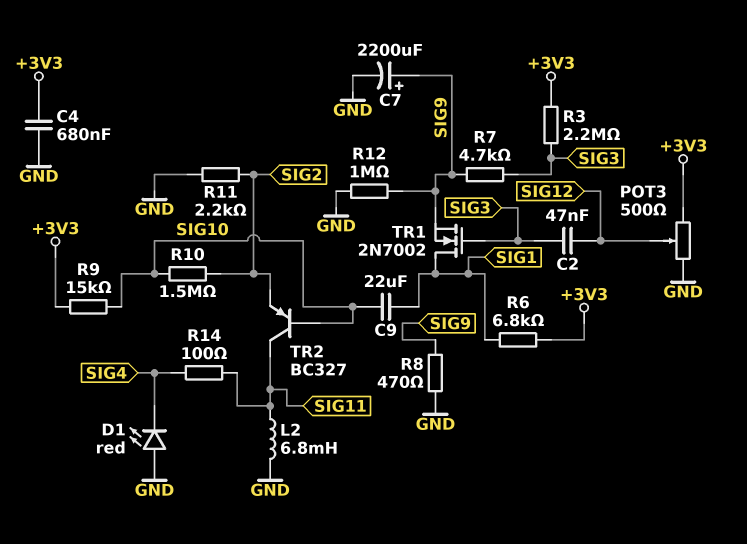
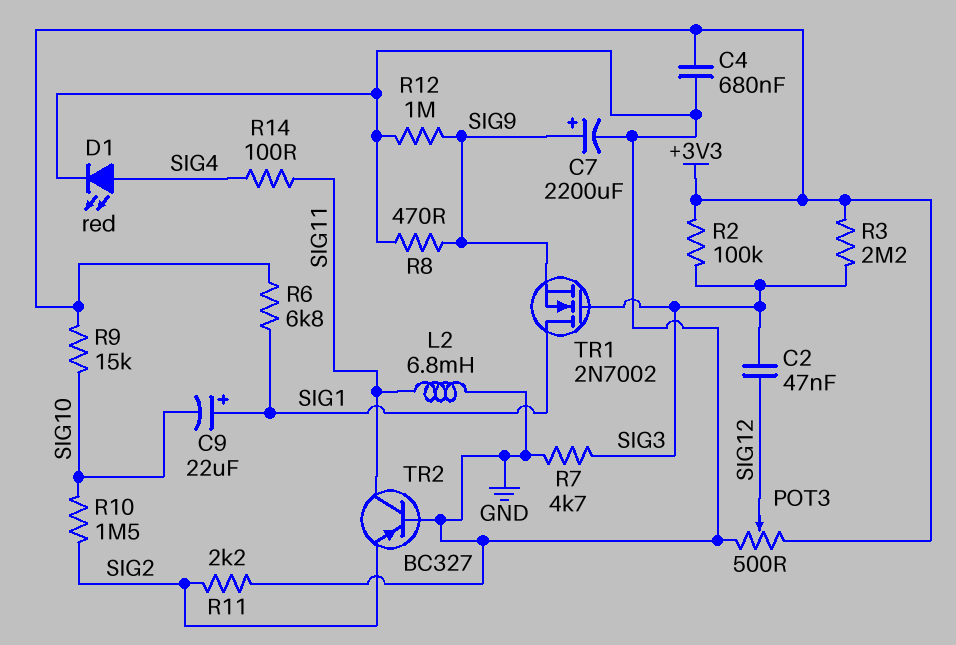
C9: 22uF (SIG1, SIG10) -> 22uF (plus SIG1, minus SIG10)
D1: LED red (A GND, K SIG4) -> LED red (A SIG4, K GND)
R2: none -> 100k (+3V3, SIG3)
R7: 4.7k (SIG3, SIG9) -> 4.7k (GND, SIG3)
TR2: PNP BC327 (B SIG10, C SIG11, E SIG2) -> PNP BC327 (B GND, C SIG11, E SIG2)

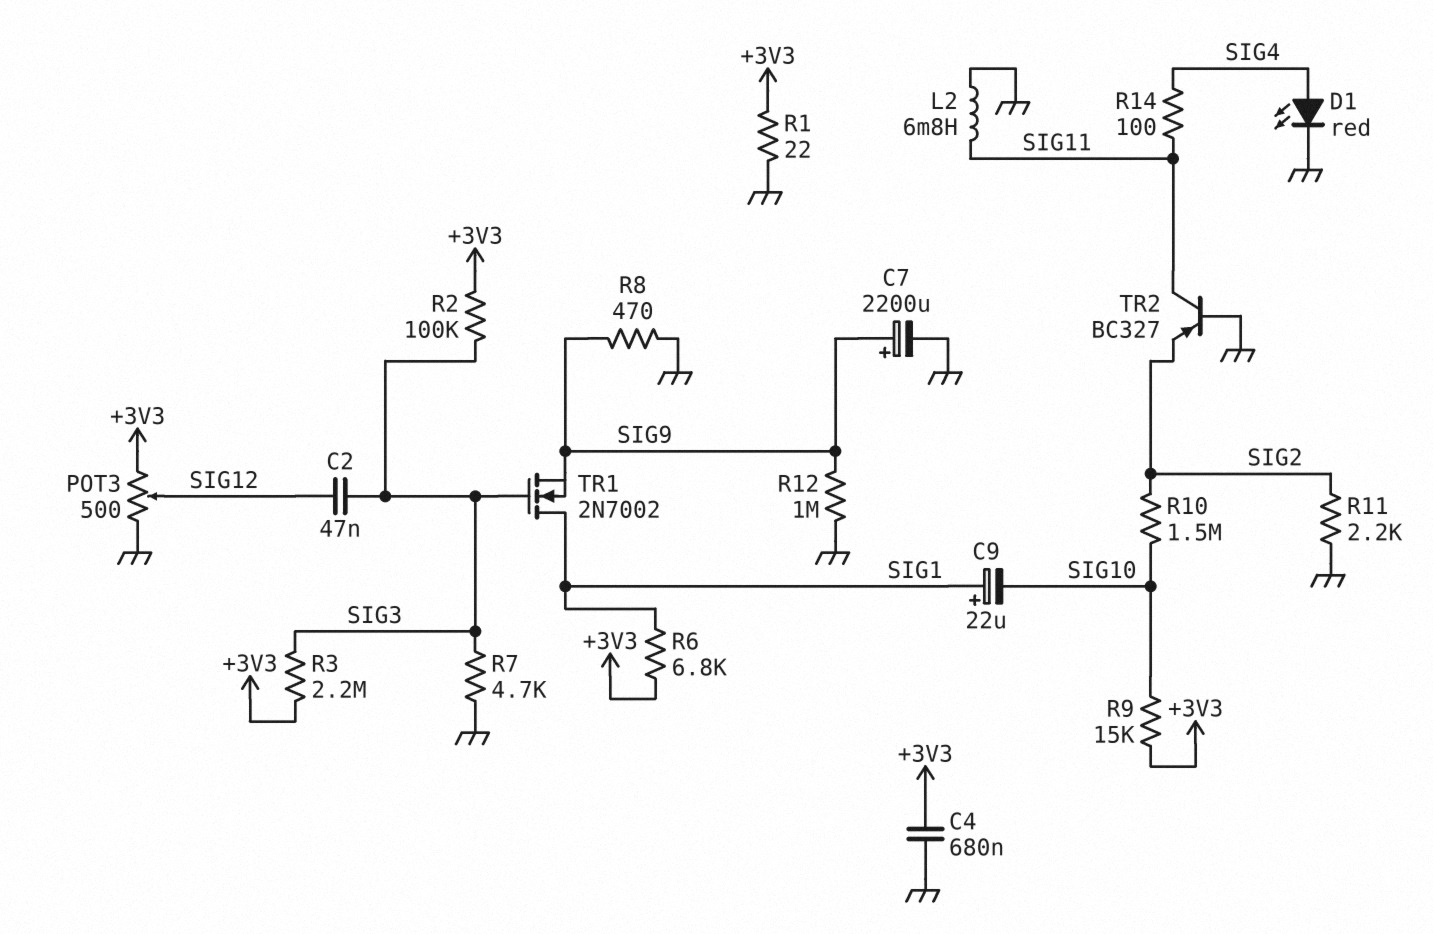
R1: none -> 22 (+3V3, GND)

